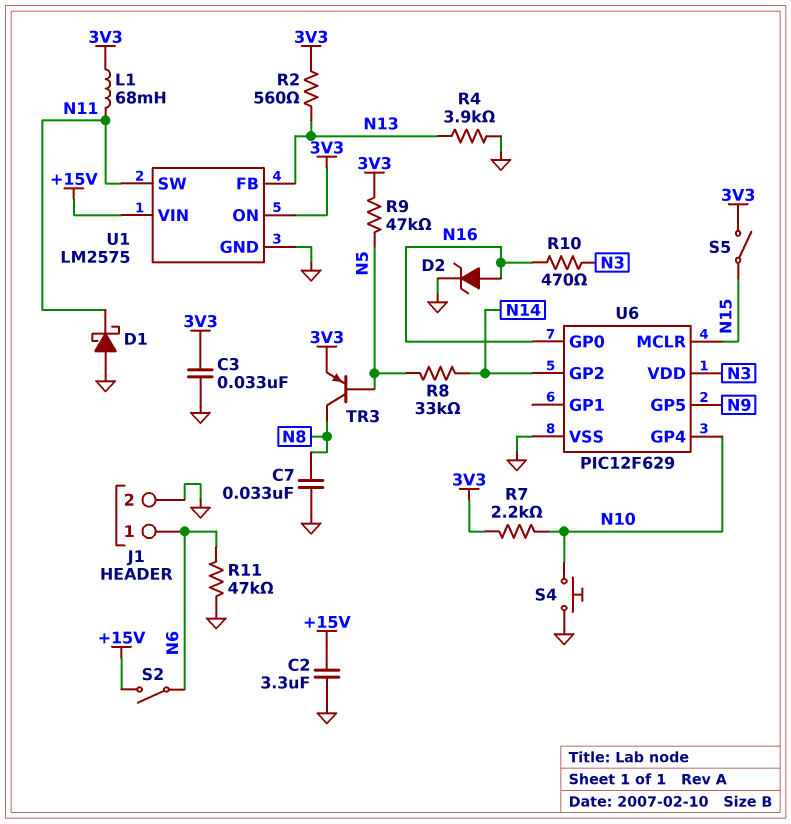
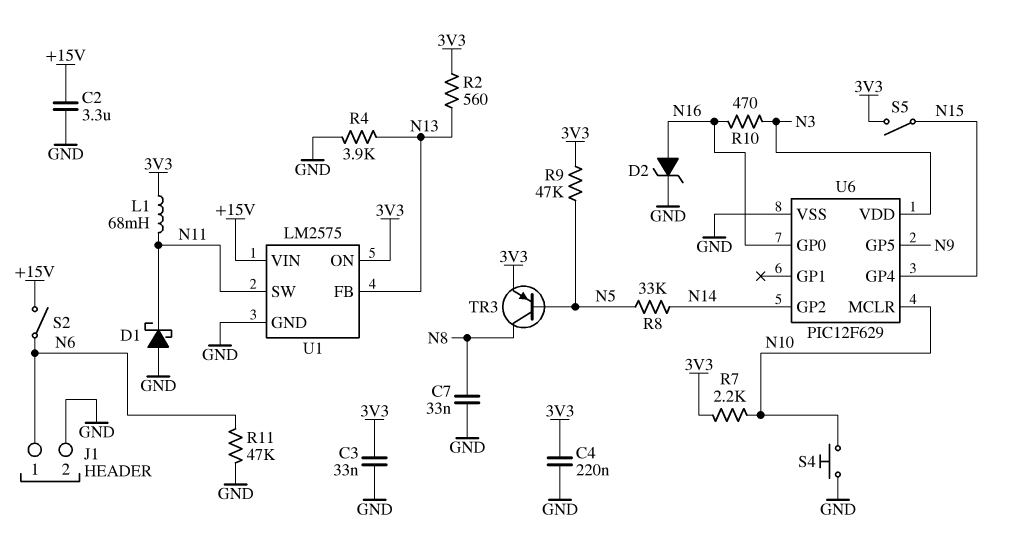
C4: none -> 220nF (3V3, GND)
U6 pin GP4: N10 -> N15
U6 pin MCLR: N15 -> N10

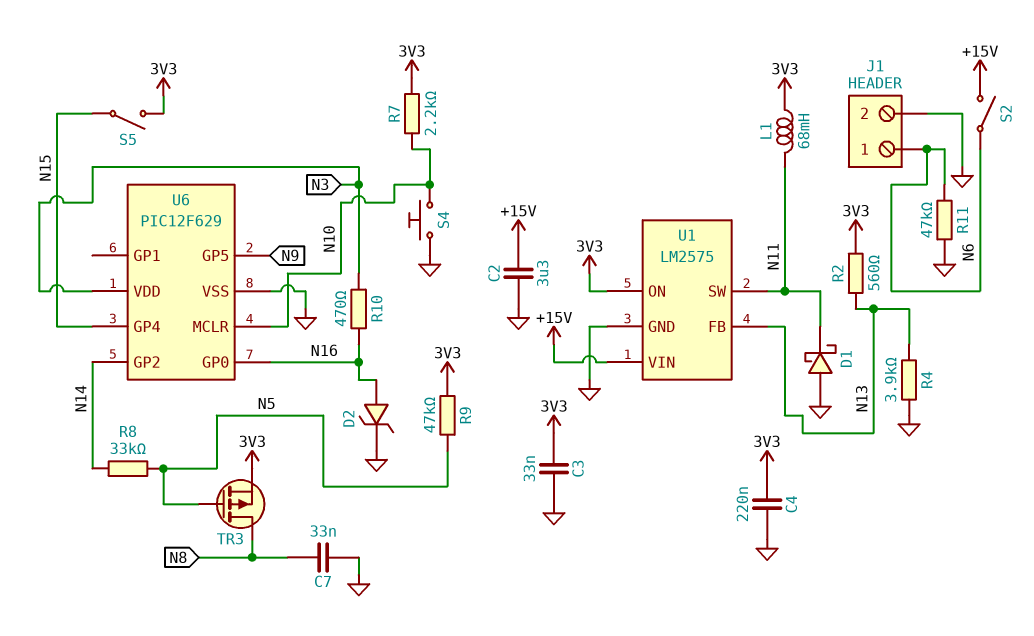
TR3: PNP (B N5, C N8, E 3V3) -> PMOS (G N5, D N8, S 3V3)

